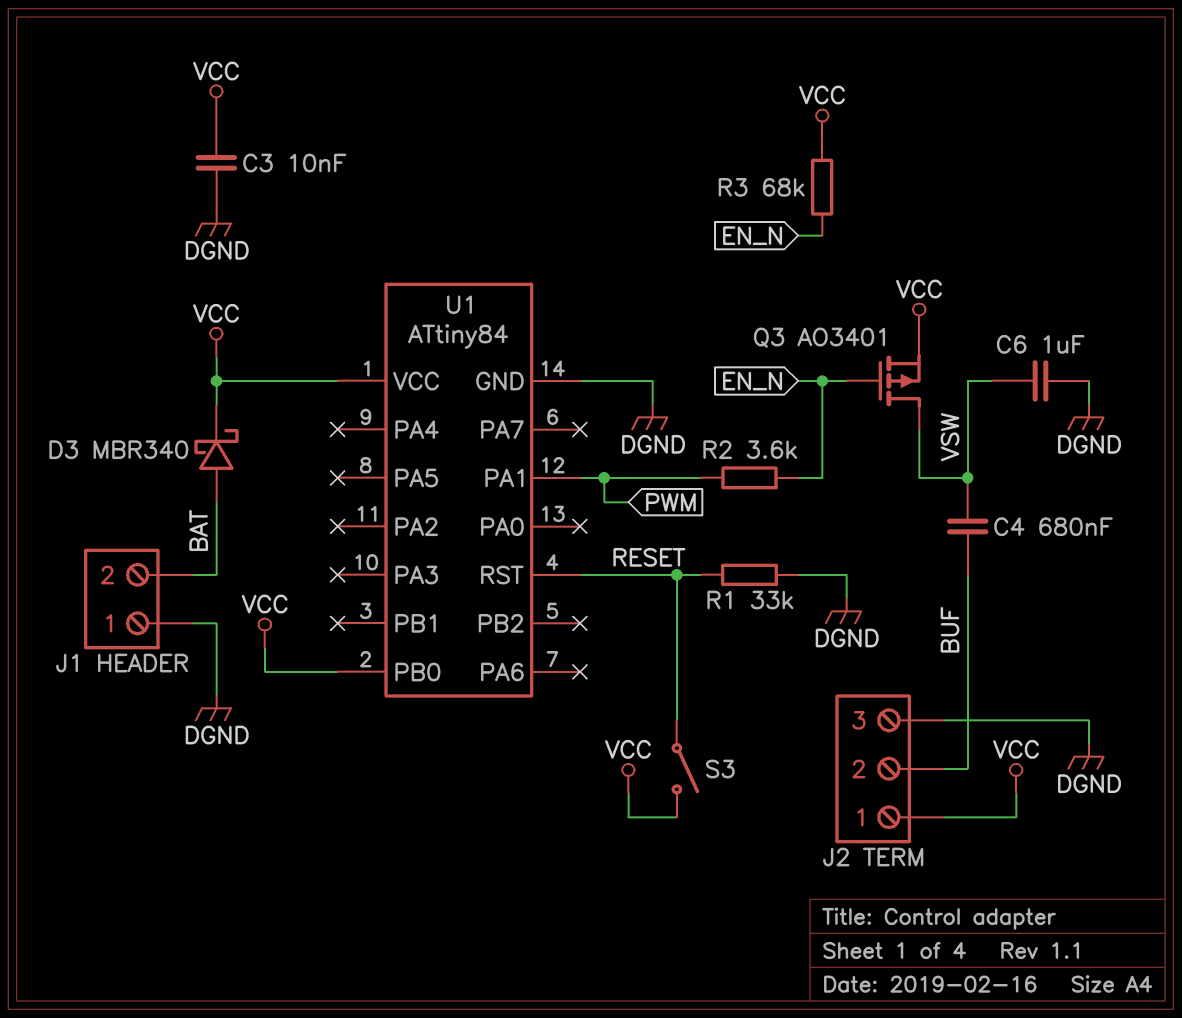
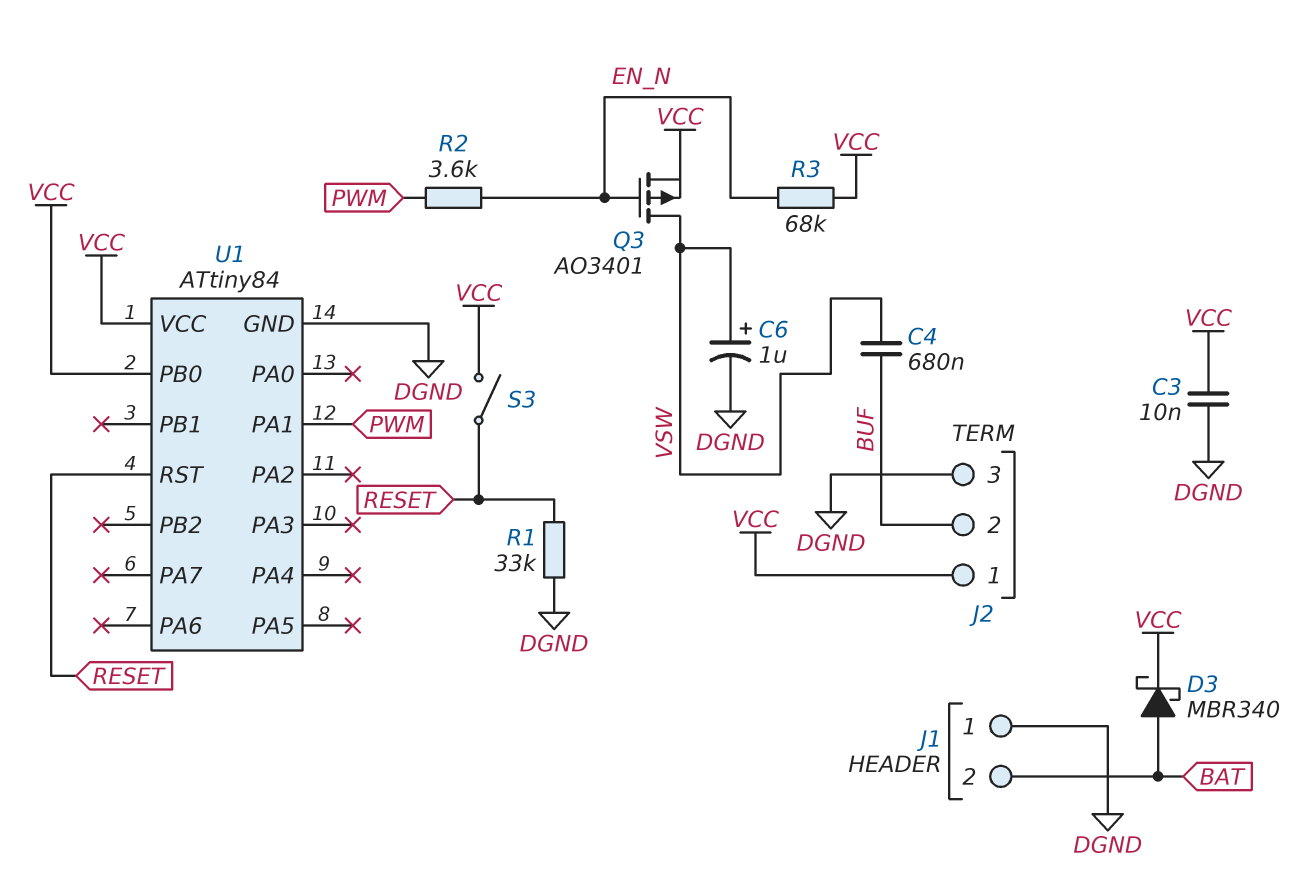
C6: 1uF (DGND, VSW) -> 1uF (plus VSW, minus DGND)

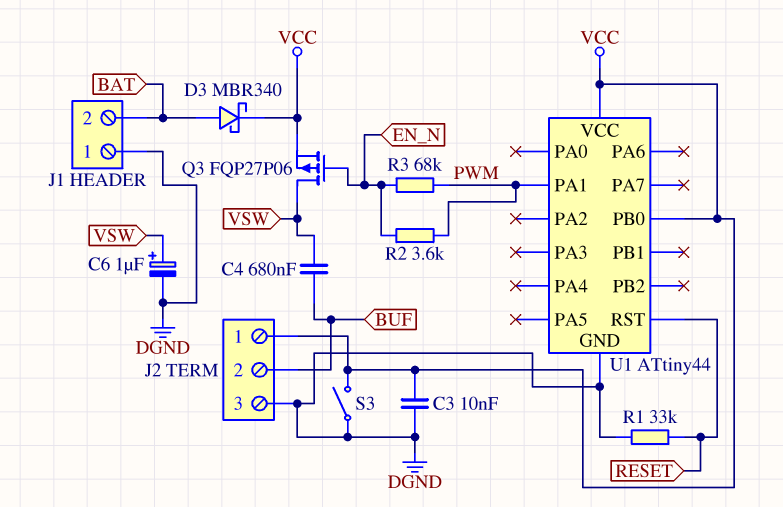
Q3: PMOS AO3401 (G EN_N, D VSW, S VCC) -> PMOS FQP27P06 (G EN_N, D VSW, S VCC)
R3: 68k (EN_N, VCC) -> 68k (EN_N, PWM)
S3: switch (RESET, VCC) -> switch (DGND, VCC)
U1: ATtiny84 -> ATtiny44

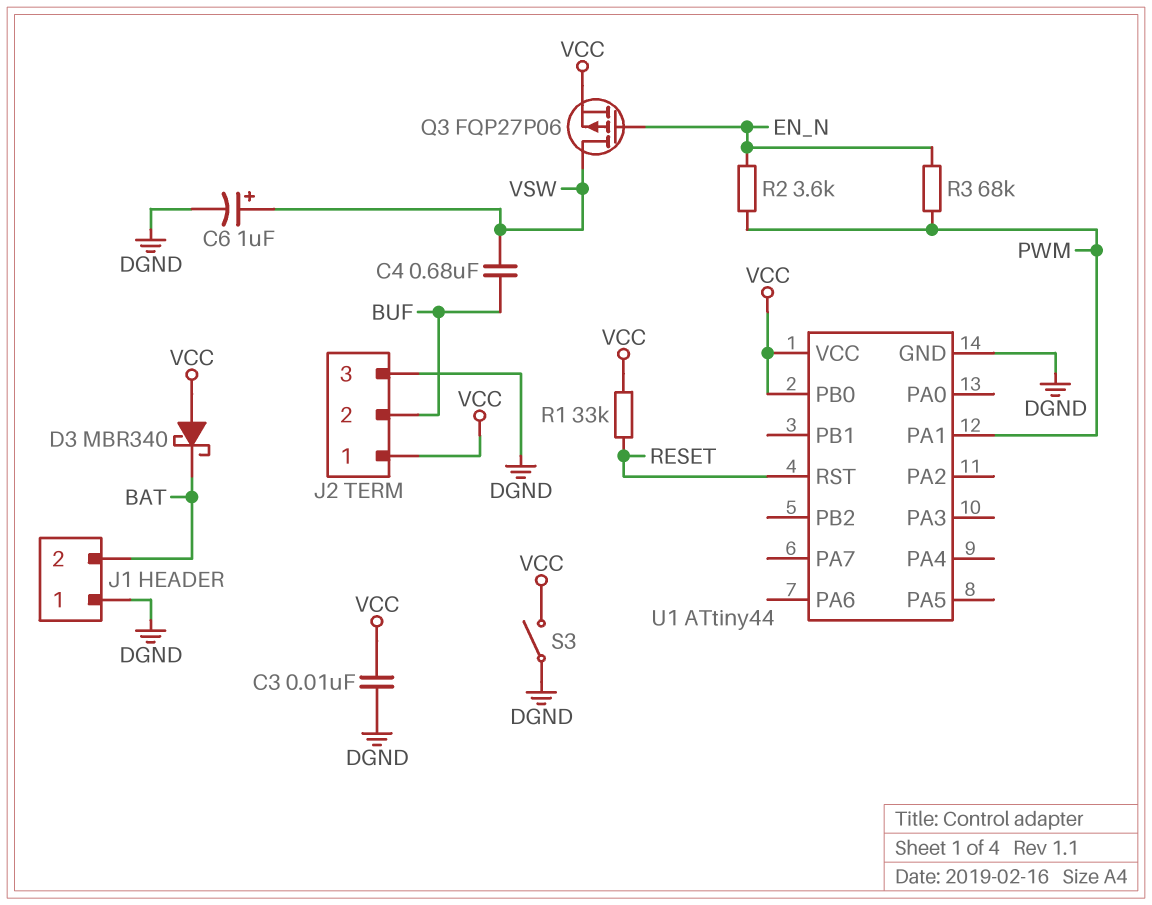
D3: schottky MBR340 (A BAT, K VCC) -> schottky MBR340 (A VCC, K BAT)
R1: 33k (DGND, RESET) -> 33k (RESET, VCC)

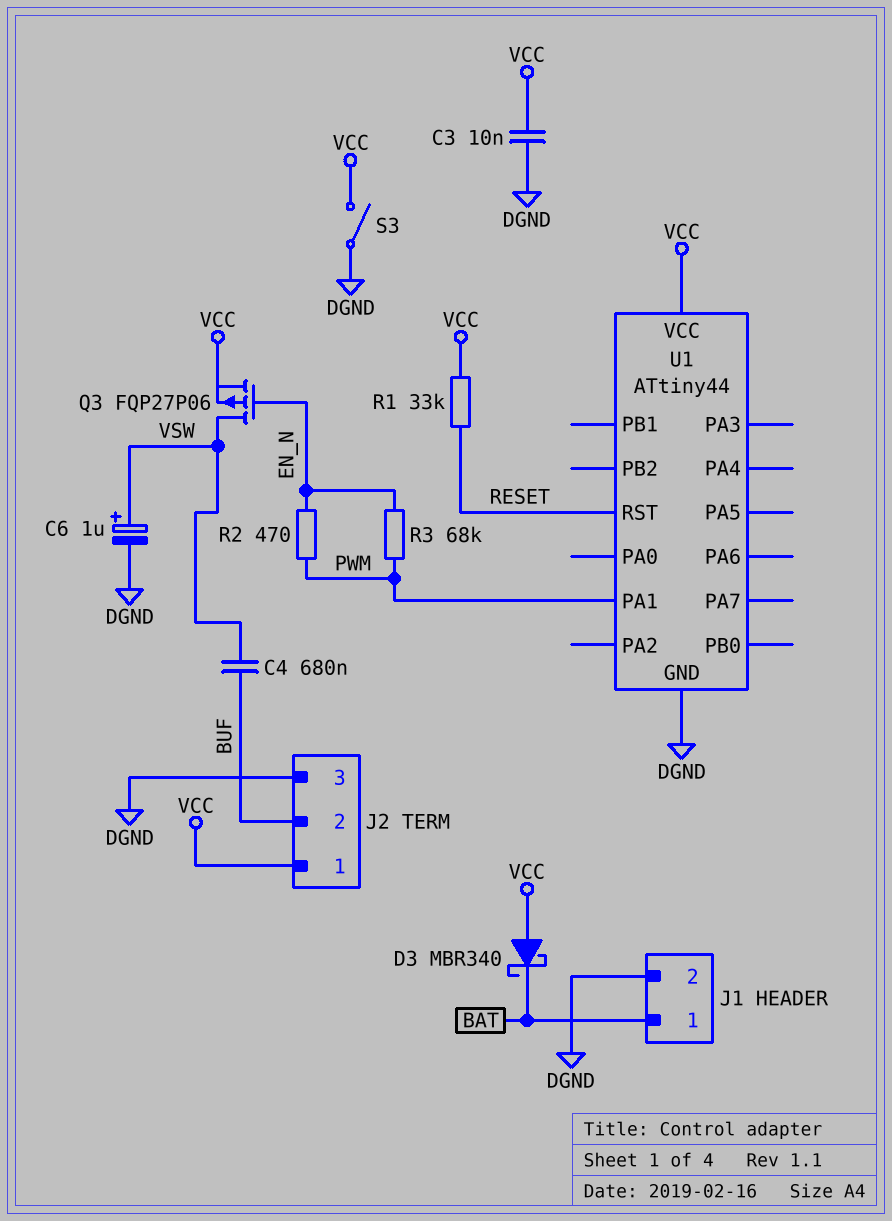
J1 pin 1: DGND -> BAT
J1 pin 2: BAT -> DGND
R2: 3.6k (EN_N, PWM) -> 470 (EN_N, PWM)
U1 pin PB0: VCC -> none

